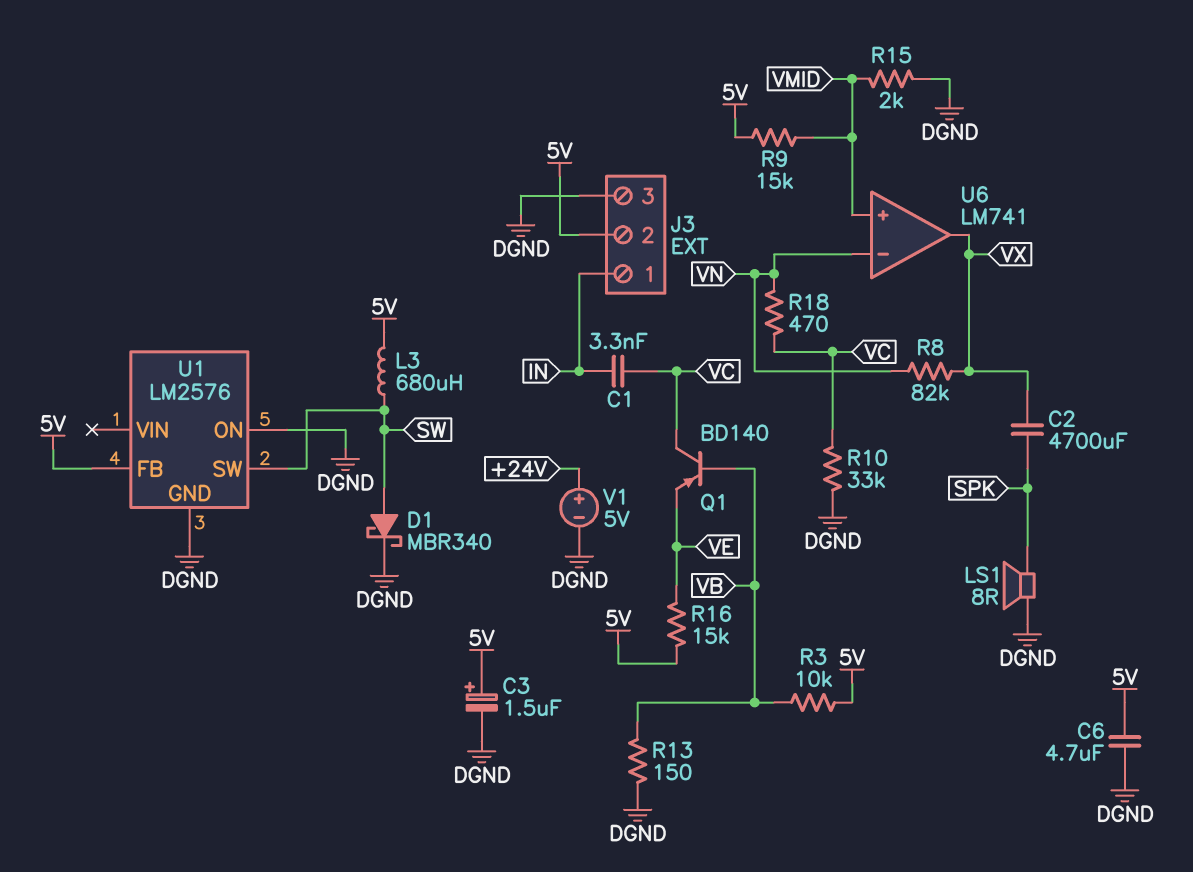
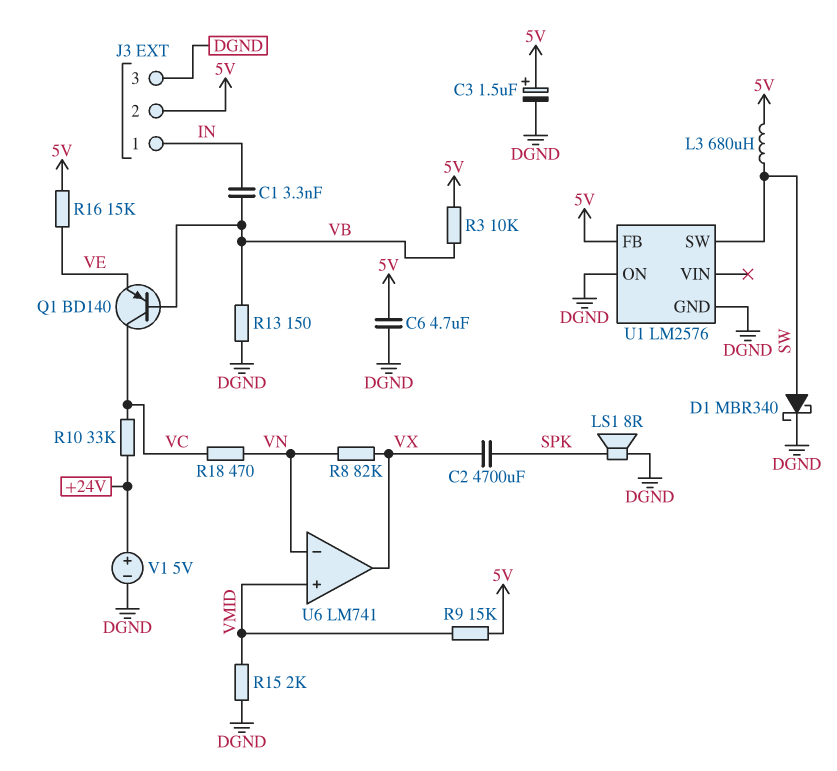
C1: 3.3nF (IN, VC) -> 3.3nF (IN, VB)
R10: 33k (DGND, VC) -> 33k (+24V, VC)

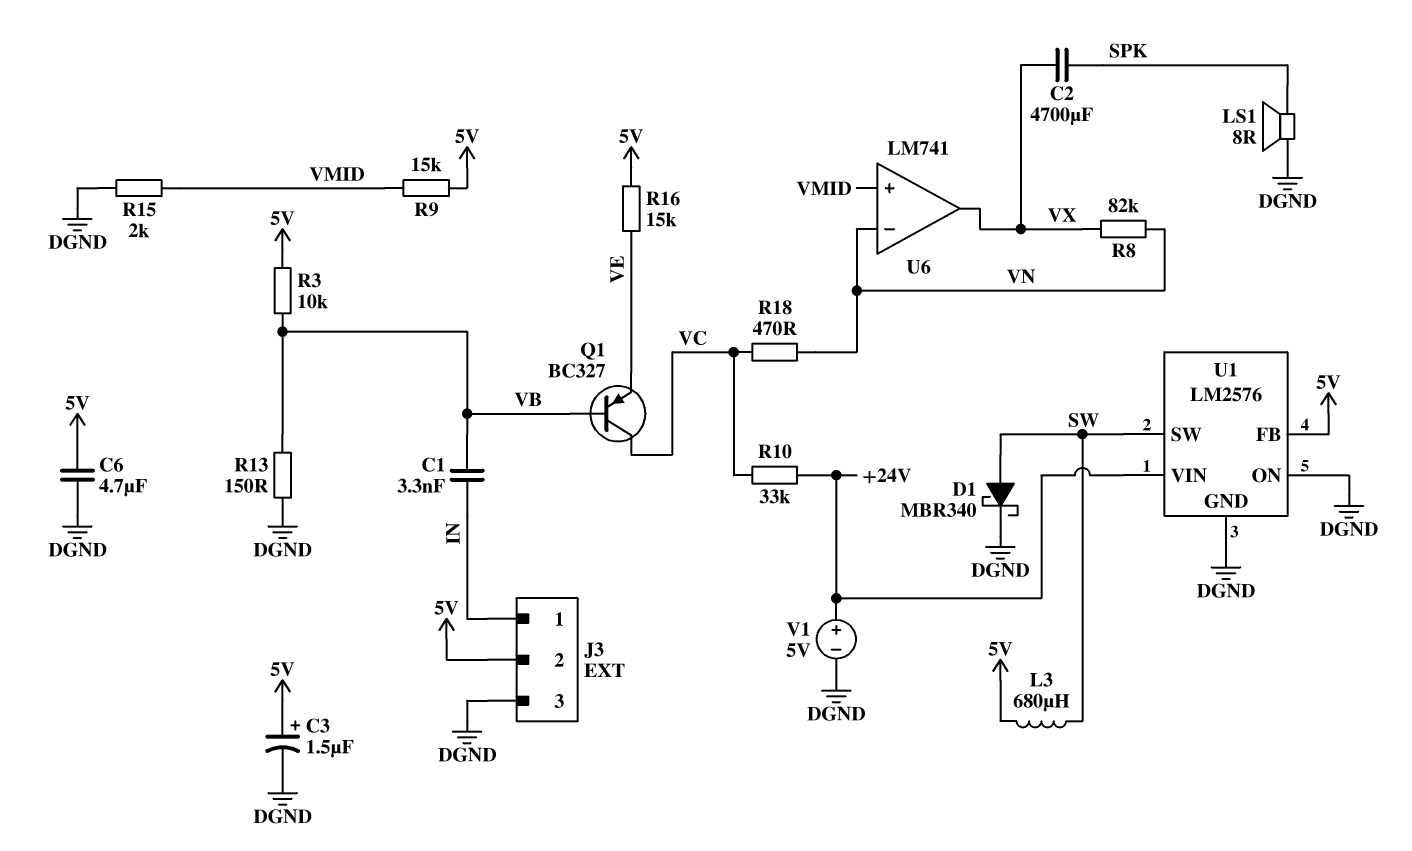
Q1: PNP BD140 (B VB, C VC, E VE) -> PNP BC327 (B VB, C VC, E VE)
U1 pin VIN: none -> +24V

